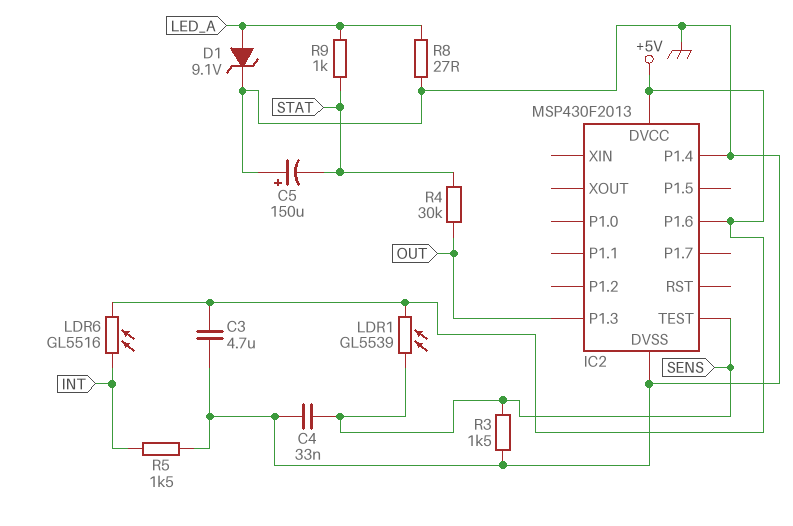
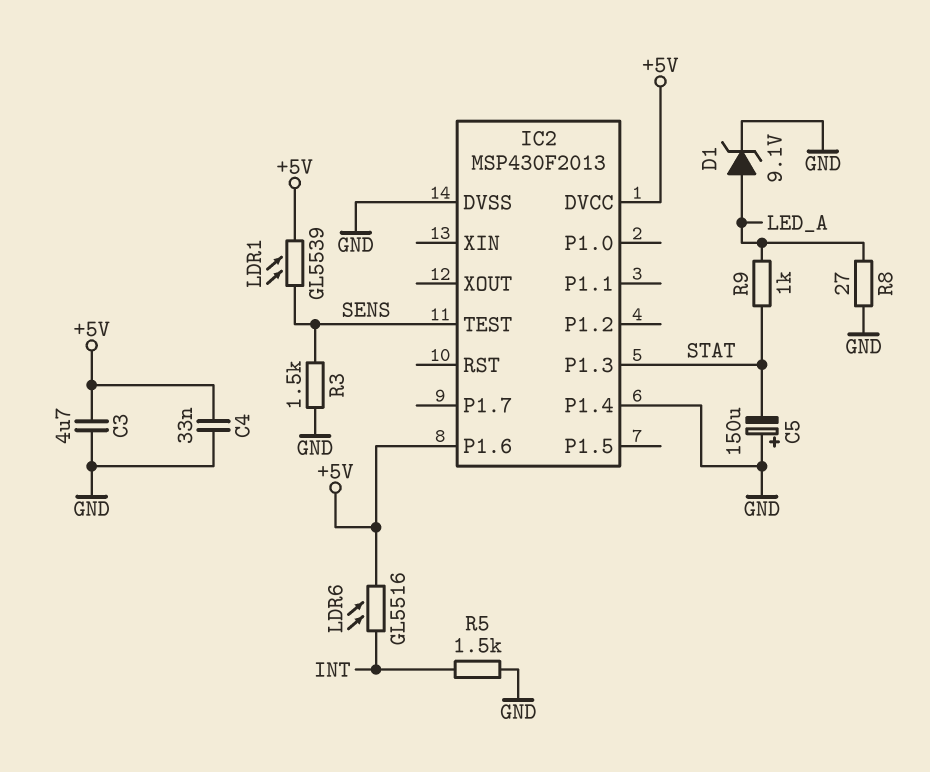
C4: 33nF (GND, SENS) -> 33nF (+5V, GND)
IC2 pin P1.3: OUT -> STAT
R4: 30k (OUT, STAT) -> none

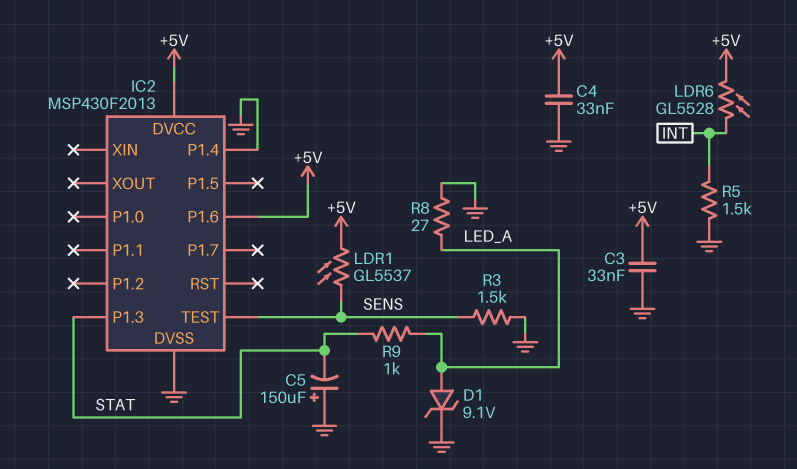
C3: 4.7uF (+5V, GND) -> 33nF (+5V, GND)
LDR1: GL5539 (+5V, SENS) -> GL5537 (+5V, SENS)
LDR6: GL5516 (+5V, INT) -> GL5528 (+5V, INT)

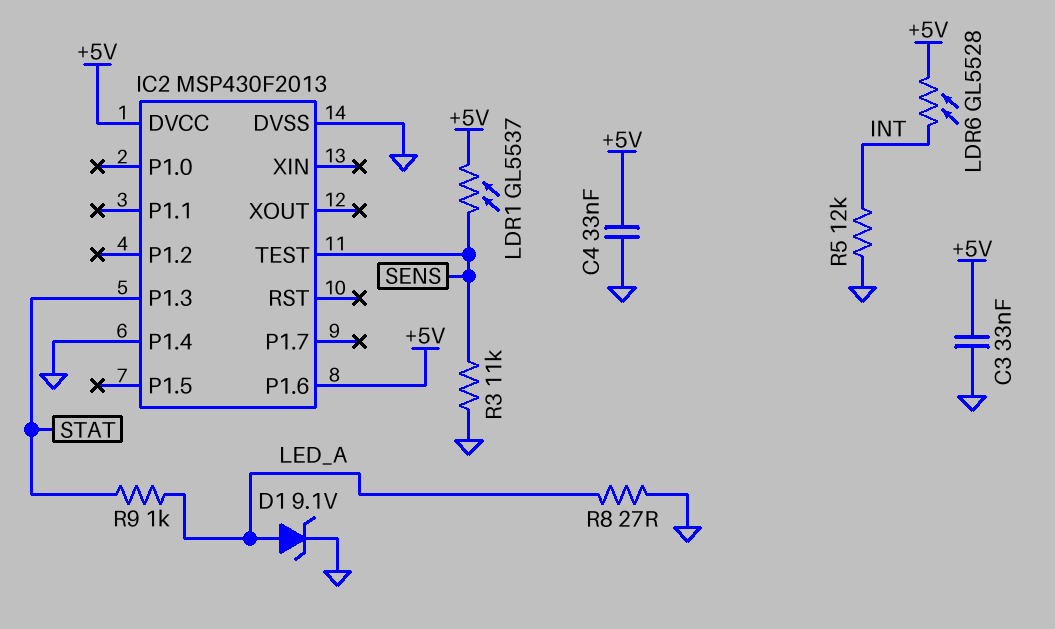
C5: 150uF (plus GND, minus STAT) -> none
R3: 1.5k (GND, SENS) -> 11k (GND, SENS)
R5: 1.5k (GND, INT) -> 12k (GND, INT)

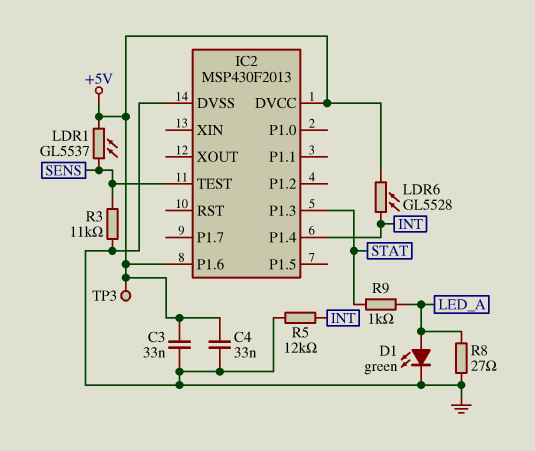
D1: zener 9.1V (A LED_A, K GND) -> LED green (A LED_A, K GND)
IC2 pin P1.4: GND -> INT
TP3: none -> test point (+5V)

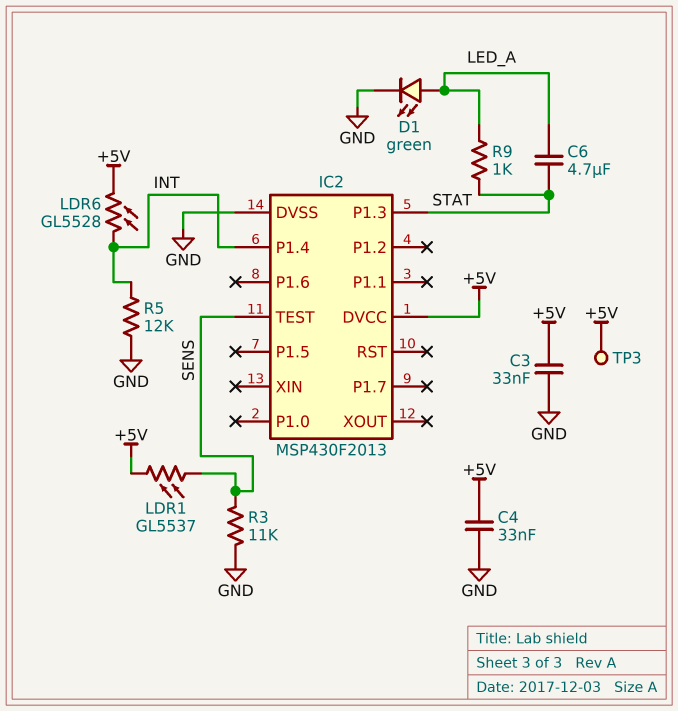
C6: none -> 4.7uF (LED_A, STAT)
IC2 pin P1.6: +5V -> none
R8: 27 (GND, LED_A) -> none

